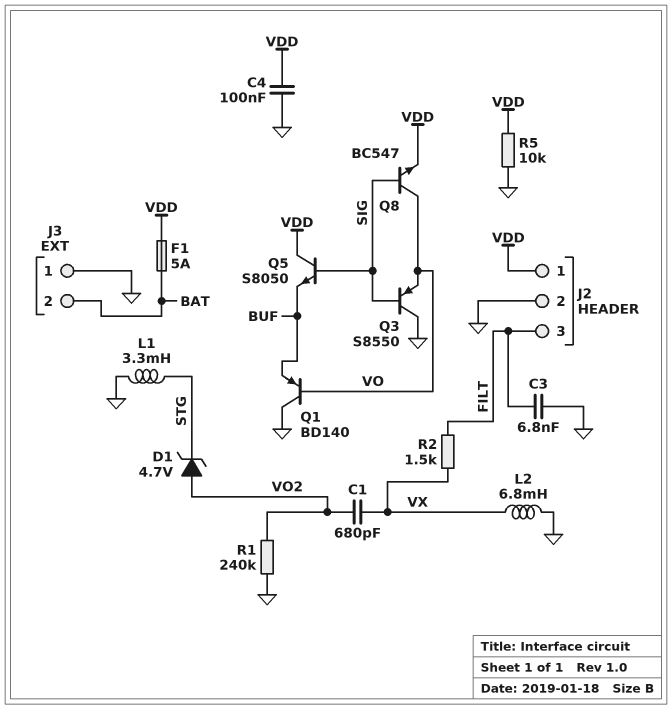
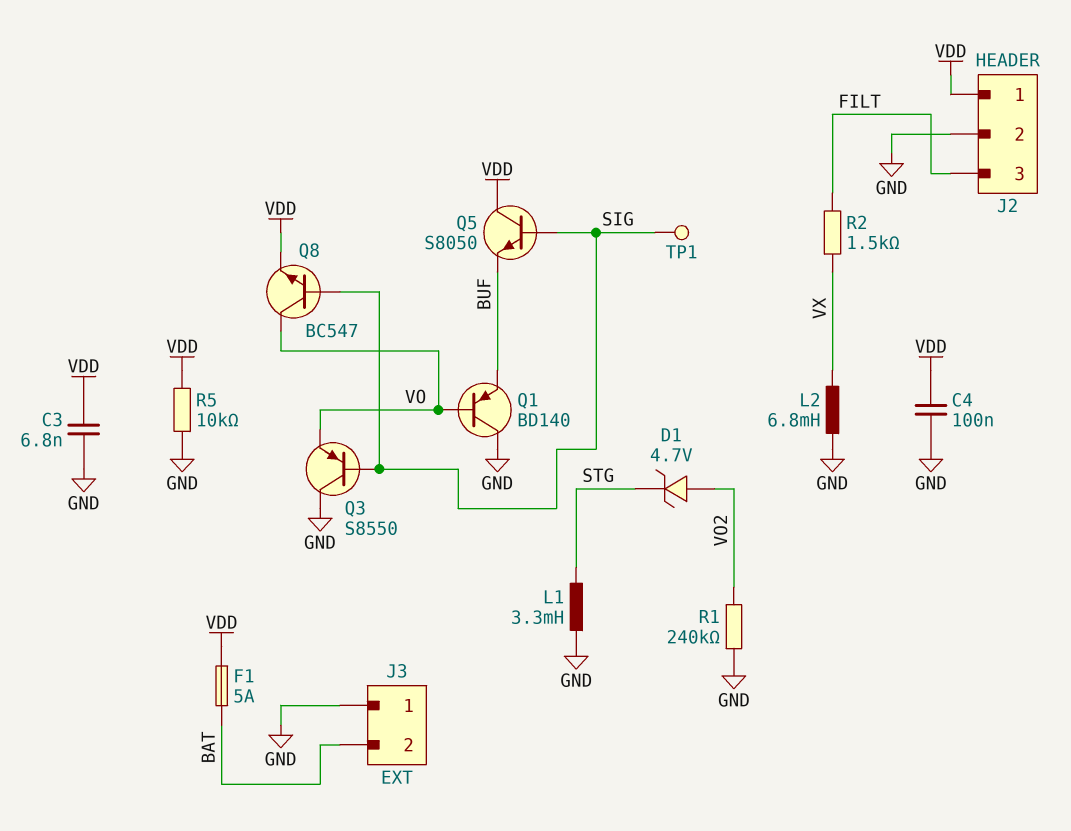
C1: 680pF (VO2, VX) -> none
C3: 6.8nF (FILT, GND) -> 6.8nF (GND, VDD)
TP1: none -> test point (SIG)

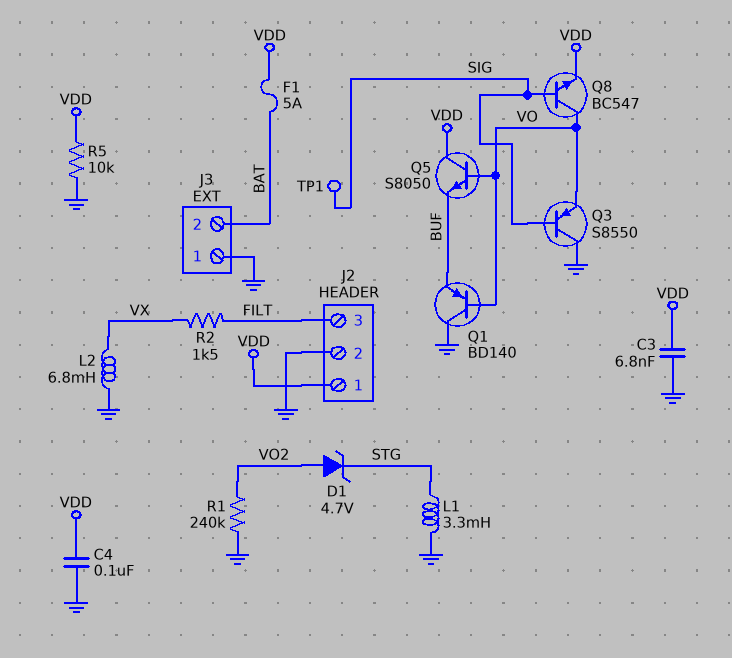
Q5: NPN S8050 (B SIG, C VDD, E BUF) -> NPN S8050 (B VO, C VDD, E BUF)

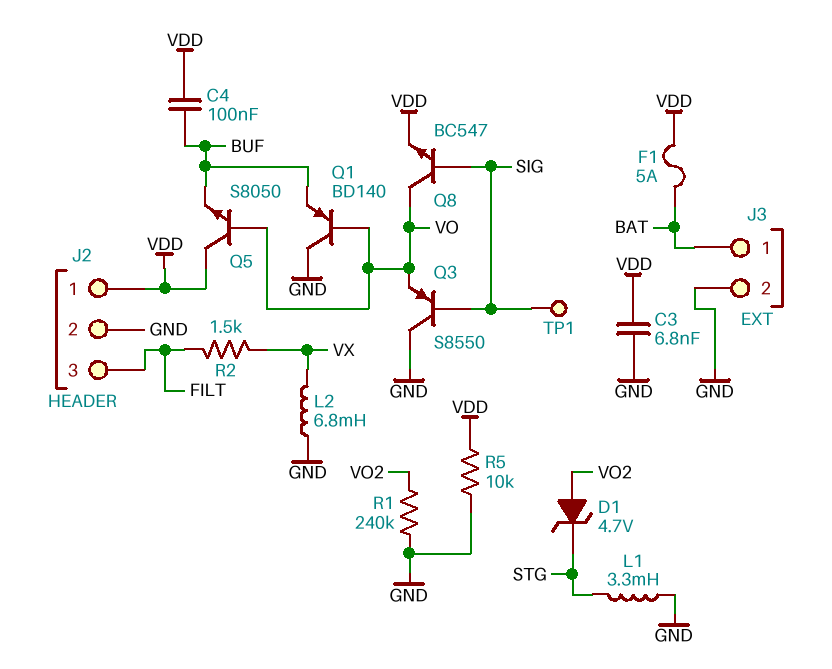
C4: 100nF (GND, VDD) -> 100nF (BUF, VDD)
J3 pin 1: GND -> BAT
J3 pin 2: BAT -> GND

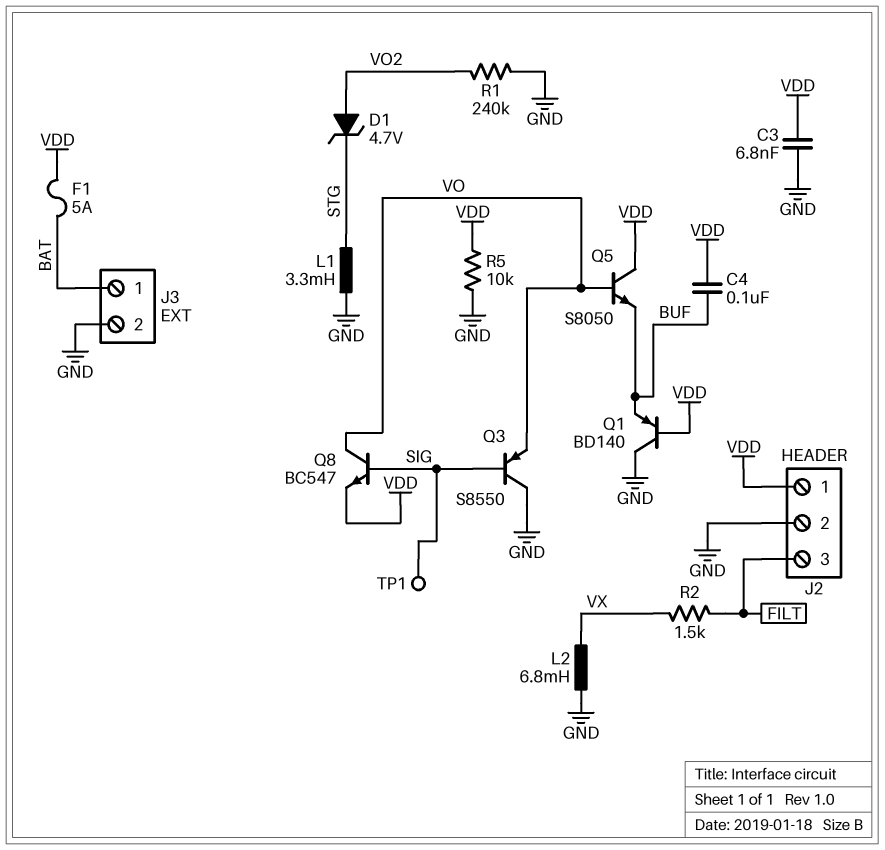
Q1: PNP BD140 (B VO, C GND, E BUF) -> PNP BD140 (B VDD, C GND, E BUF)

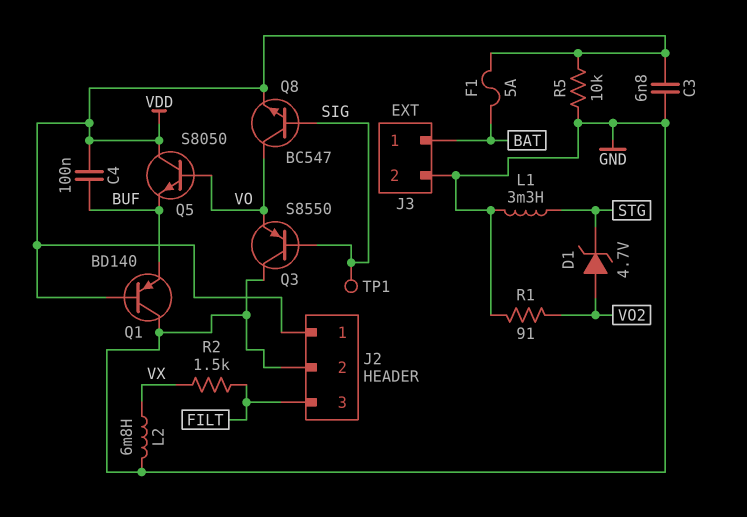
R1: 240k (GND, VO2) -> 91 (GND, VO2)

